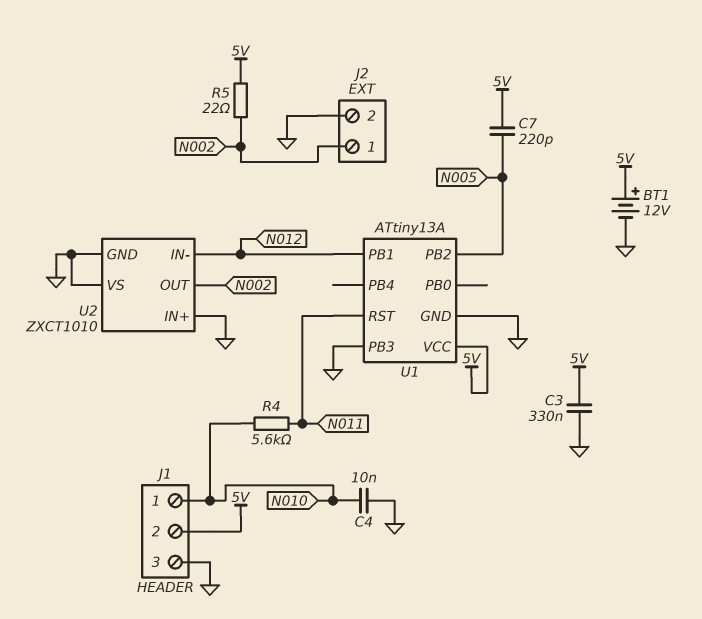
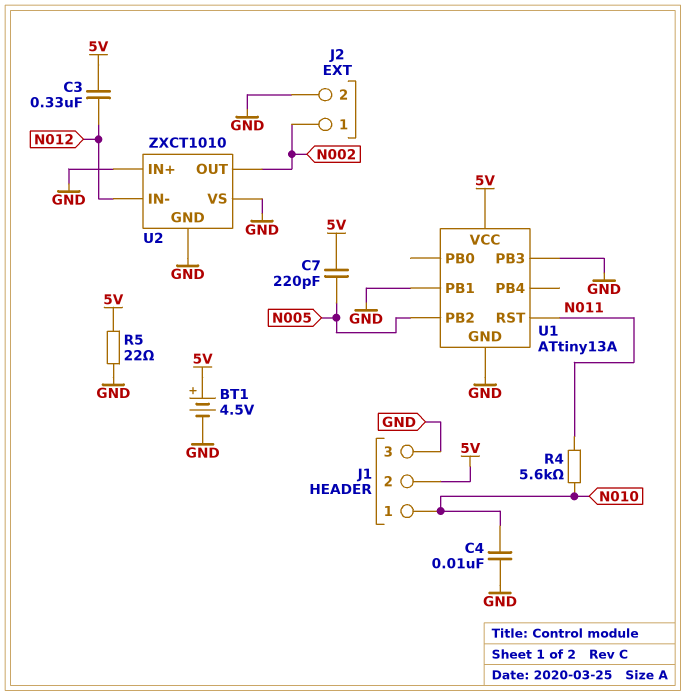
BT1: 12V (plus 5V, minus GND) -> 4.5V (plus 5V, minus GND)
C3: 330nF (5V, GND) -> 330nF (5V, N012)
R5: 22 (5V, N002) -> 22 (5V, GND)
U1 pin PB1: N012 -> GND

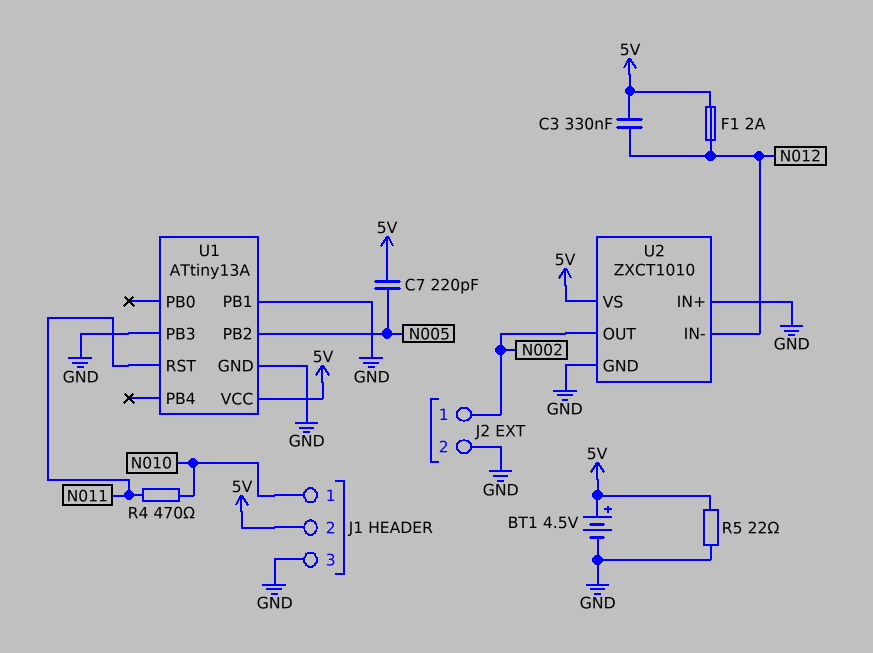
C4: 10nF (GND, N010) -> none
F1: none -> 2A (5V, N012)
R4: 5.6k (N010, N011) -> 470 (N010, N011)
U2 pin VS: GND -> 5V

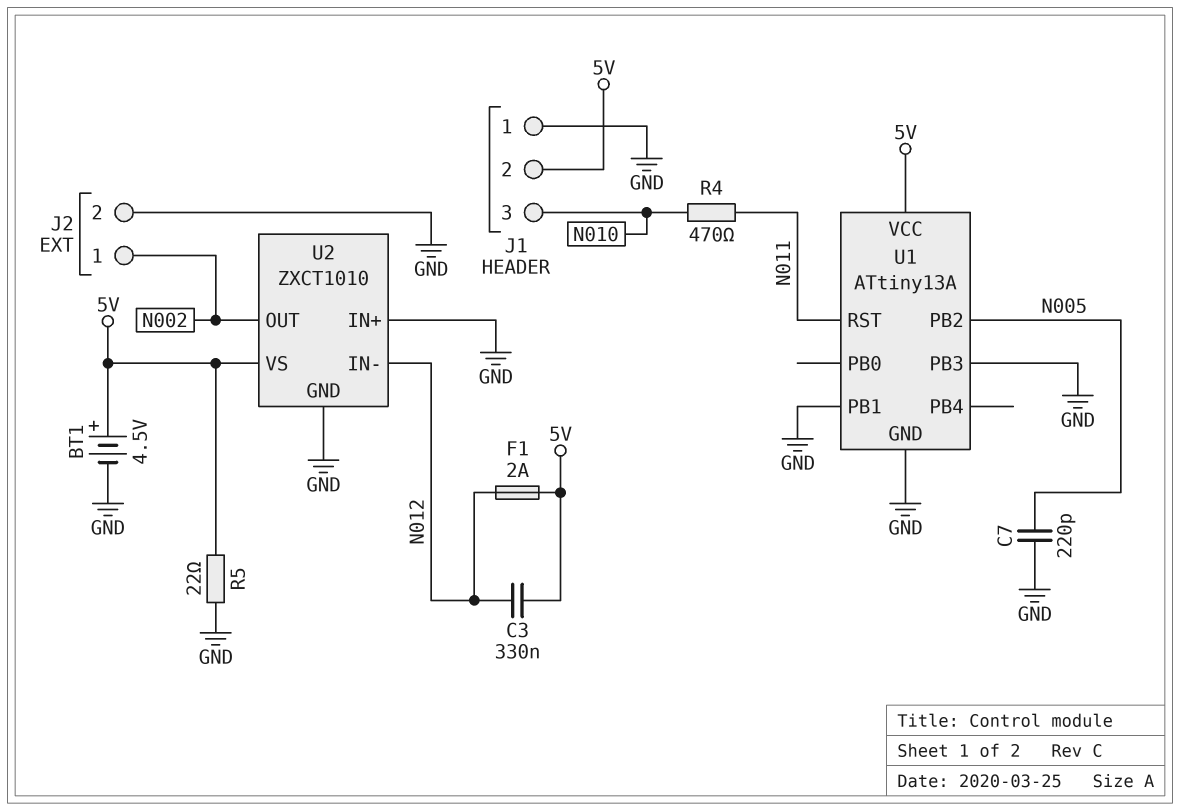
C7: 220pF (5V, N005) -> 220pF (GND, N005)
J1 pin 1: N010 -> GND
J1 pin 3: GND -> N010

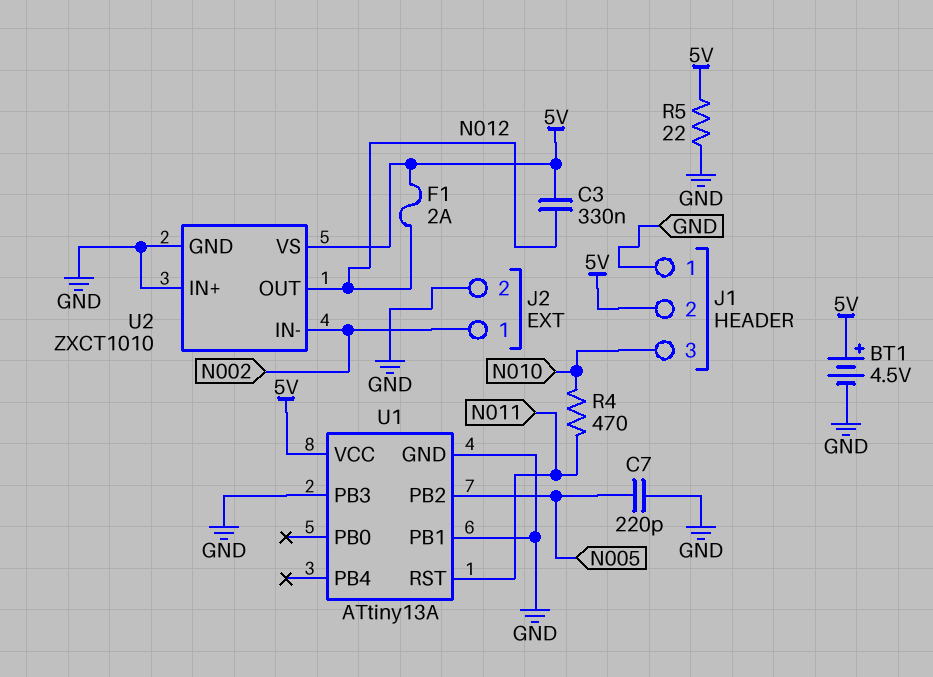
U2 pin IN-: N012 -> N002
U2 pin OUT: N002 -> N012

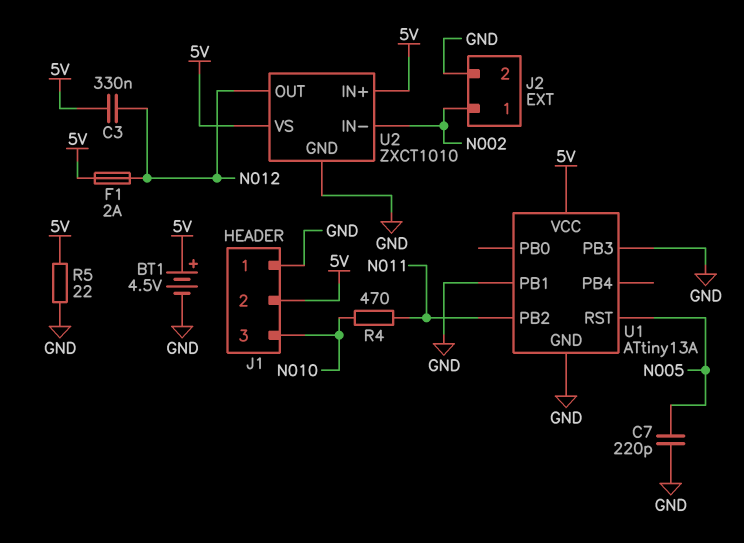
U1 pin PB2: N005 -> N011
U1 pin RST: N011 -> N005
U2 pin IN+: GND -> 5V

